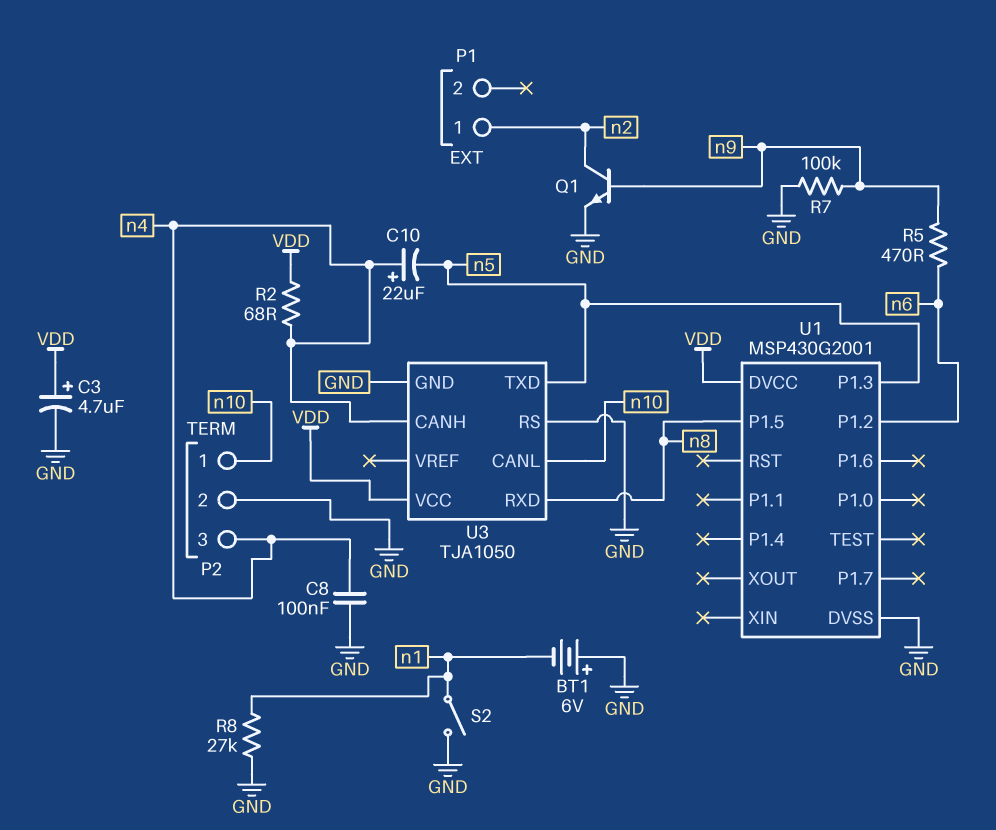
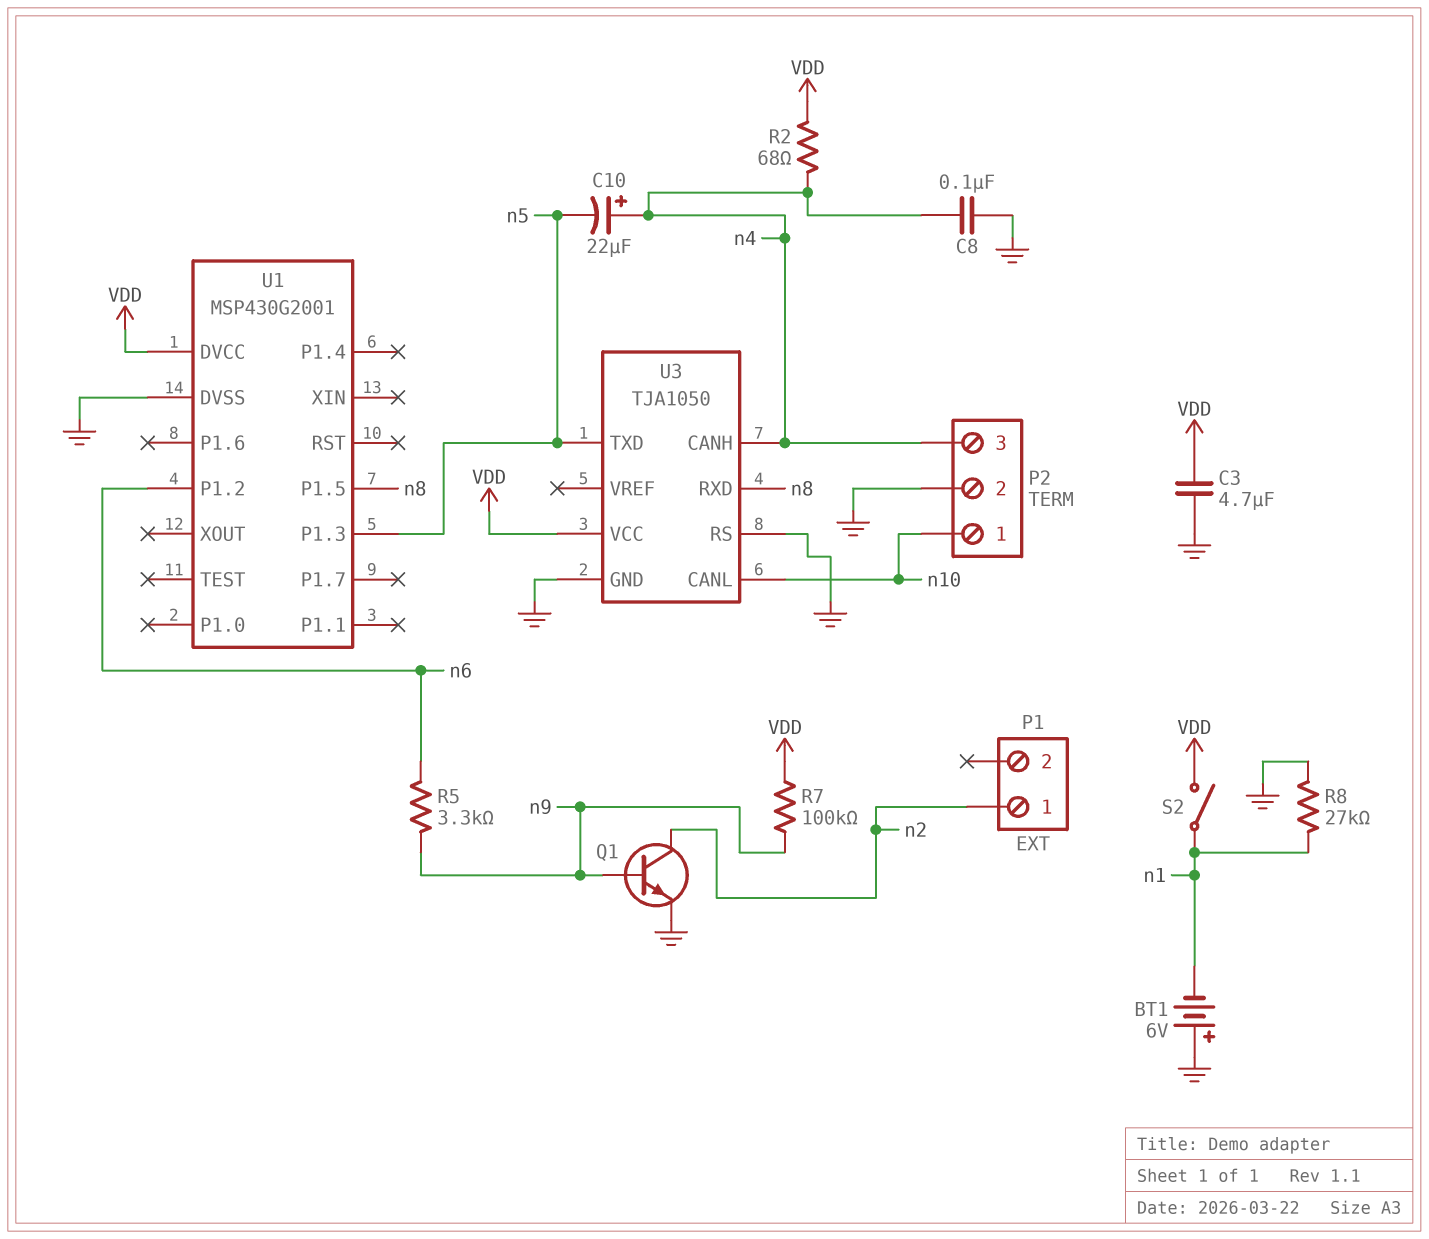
C3: 4.7uF (plus VDD, minus GND) -> 4.7uF (GND, VDD)
R5: 470 (n6, n9) -> 3.3k (n6, n9)
R7: 100k (GND, n9) -> 100k (VDD, n9)
S2: switch (GND, n1) -> switch (VDD, n1)

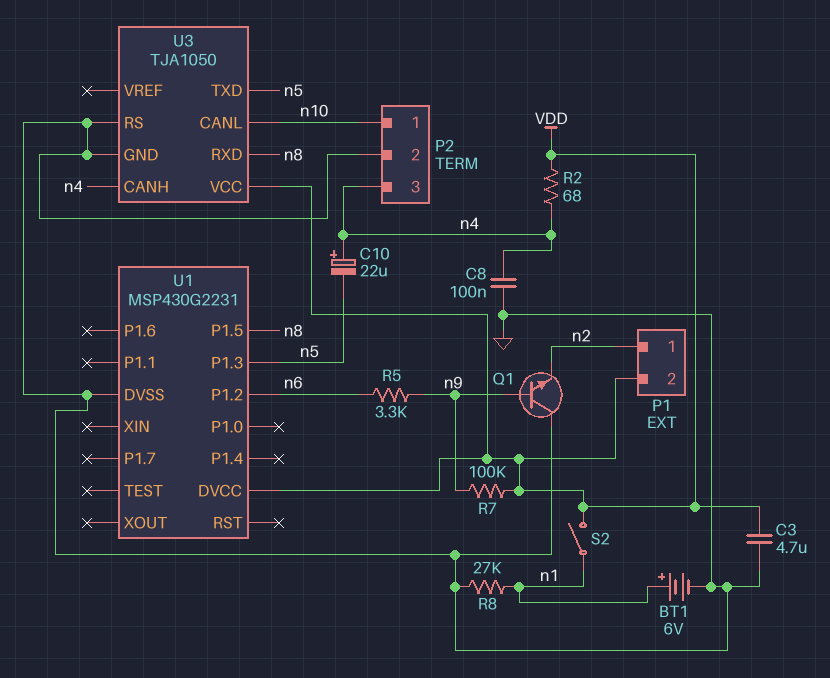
BT1: 6V (plus GND, minus n1) -> 6V (plus n1, minus GND)
P1 pin 2: none -> VDD
Q1: NPN (B n9, C n2, E GND) -> NPN (B n9, C GND, E n2)
U1: MSP430G2001 -> MSP430G2231

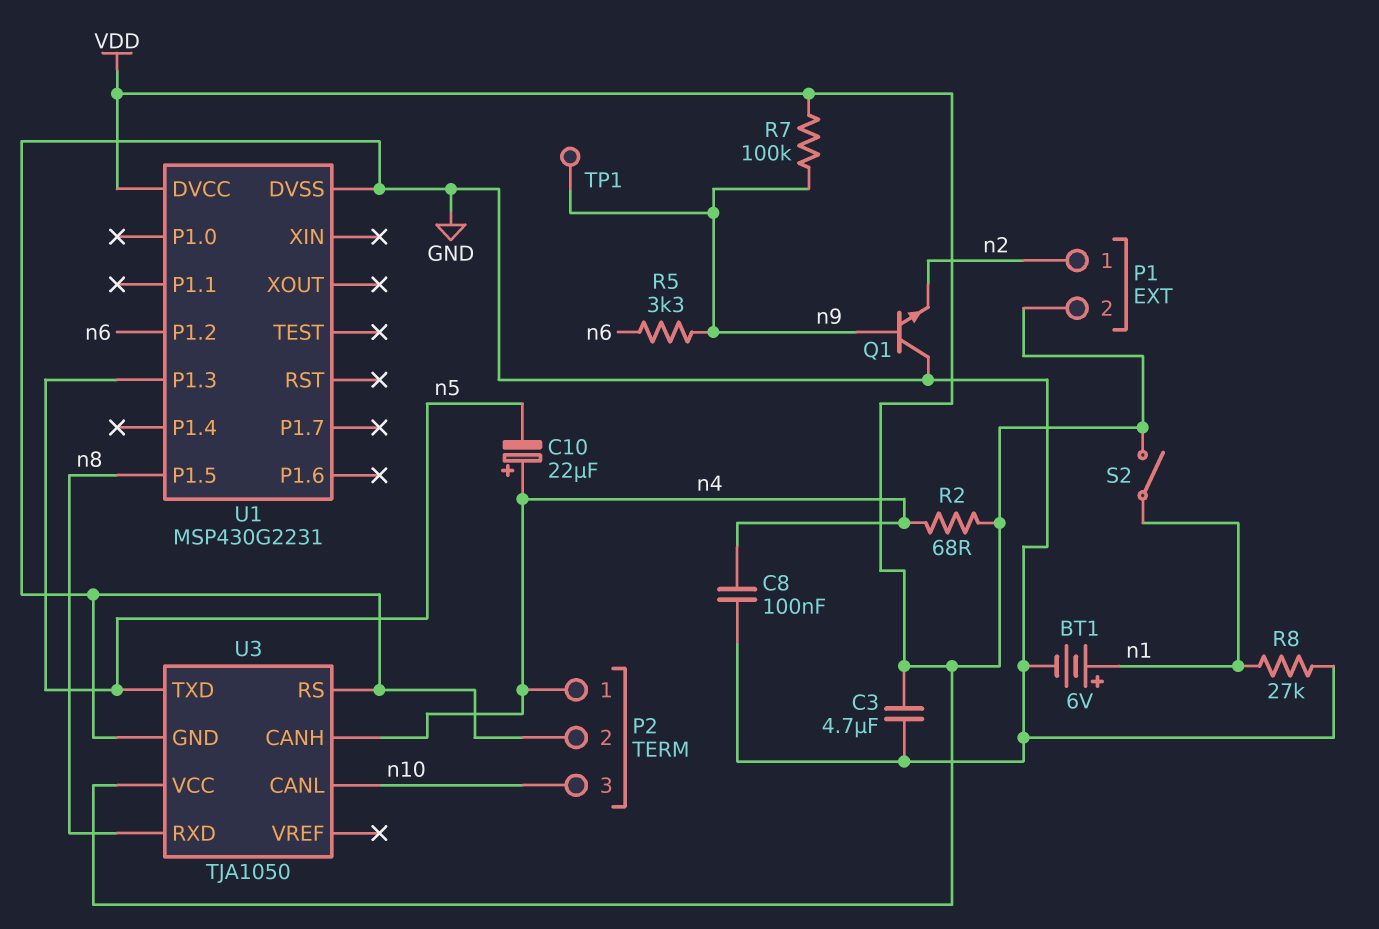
P2 pin 1: n10 -> n4
P2 pin 3: n4 -> n10
TP1: none -> test point (n9)

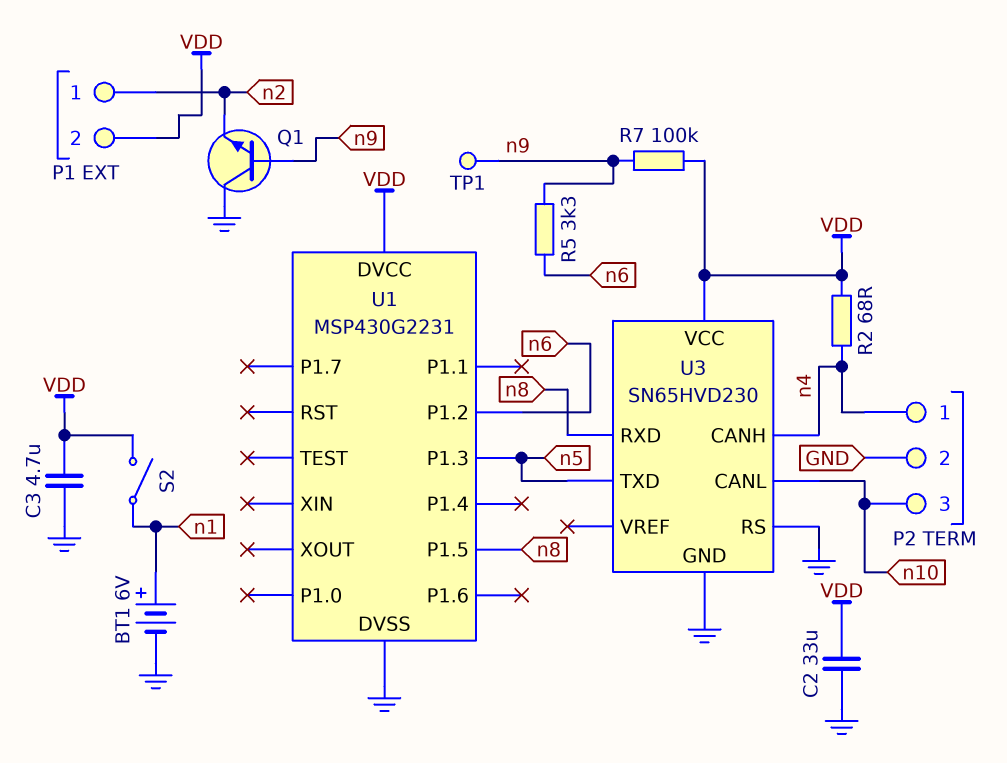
C2: none -> 33uF (GND, VDD)
C8: 100nF (GND, n4) -> none
C10: 22uF (plus n4, minus n5) -> none
R8: 27k (GND, n1) -> none
U3: TJA1050 -> SN65HVD230

